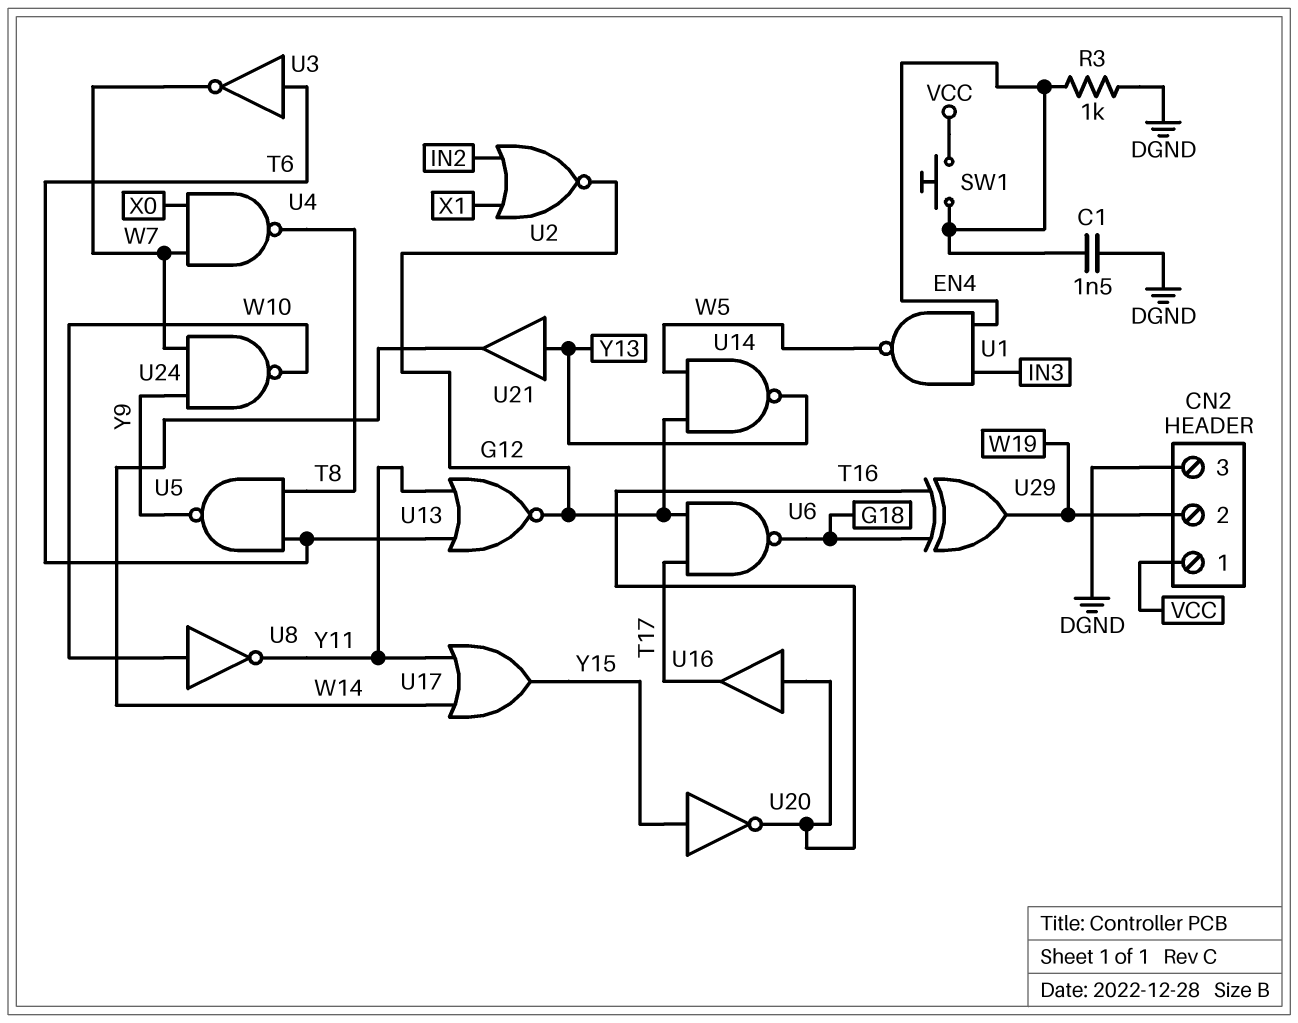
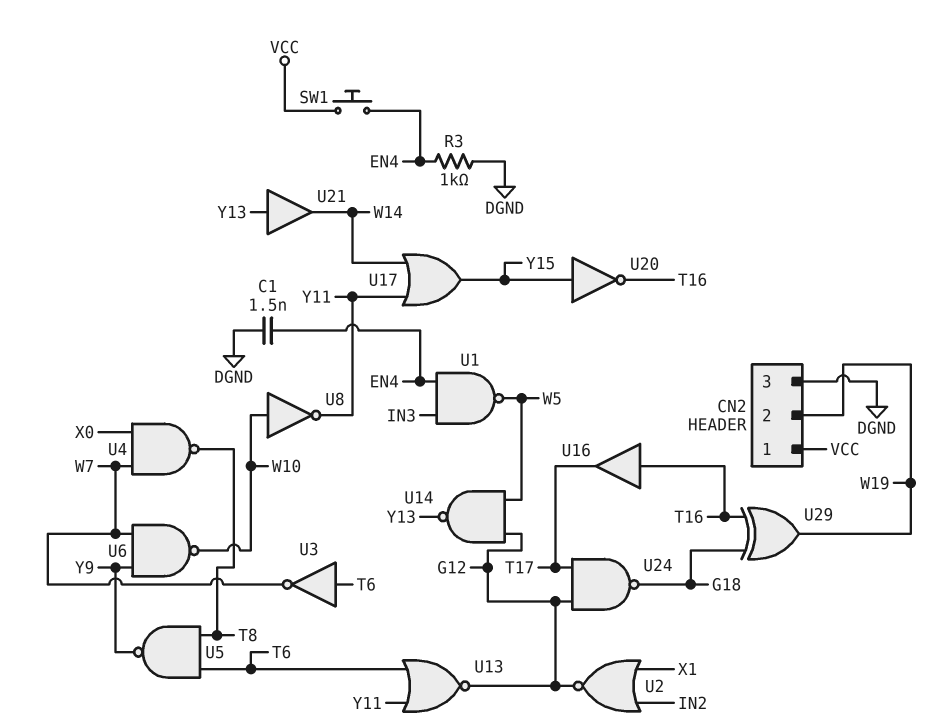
U6: NAND (in G12, in T17, out G18) -> NAND (in W7, in Y9, out W10)
U24: NAND (in W7, in Y9, out W10) -> NAND (in G12, in T17, out G18)

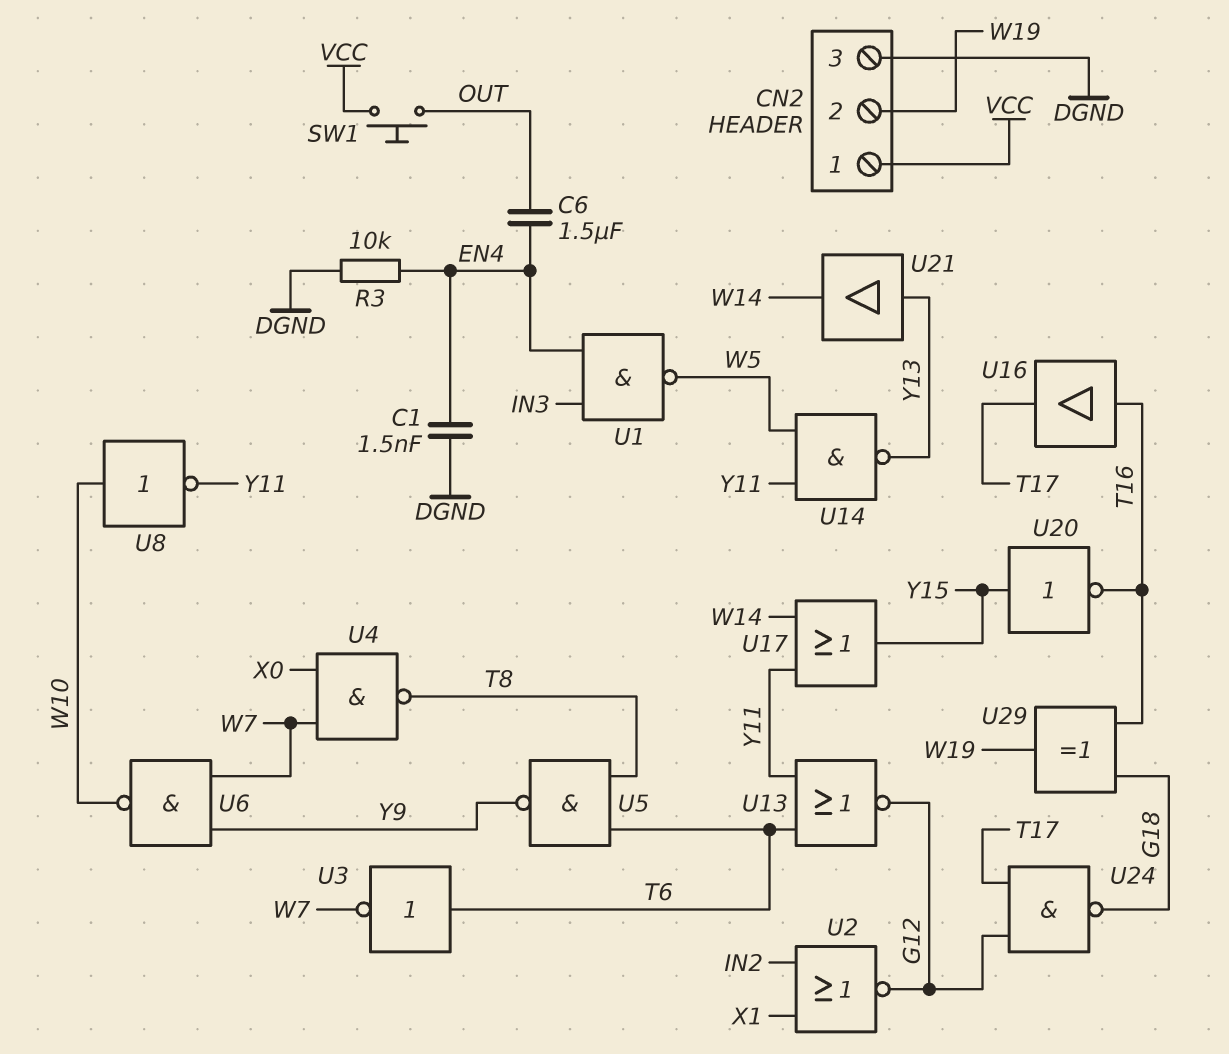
C6: none -> 1.5uF (EN4, OUT)
R3: 1k (DGND, EN4) -> 10k (DGND, EN4)
SW1: button (EN4, VCC) -> button (OUT, VCC)
U14: NAND (in G12, in W5, out Y13) -> NAND (in W5, in Y11, out Y13)

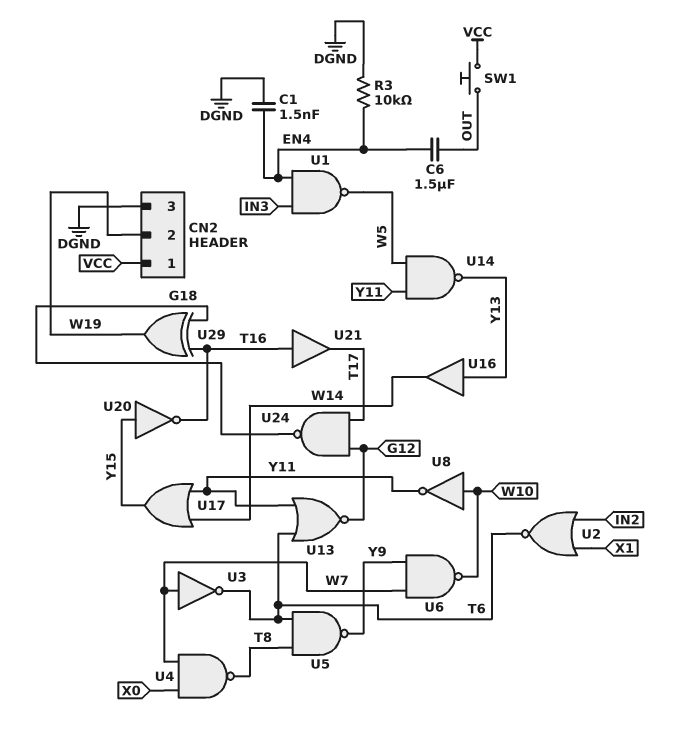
U2: NOR (in IN2, in X1, out G12) -> NOR (in IN2, in X1, out T6)
U3: NOT (in T6, out W7) -> NOT (in W7, out T6)
U16: buffer (in T16, out T17) -> buffer (in Y13, out W14)
U21: buffer (in Y13, out W14) -> buffer (in T16, out T17)

